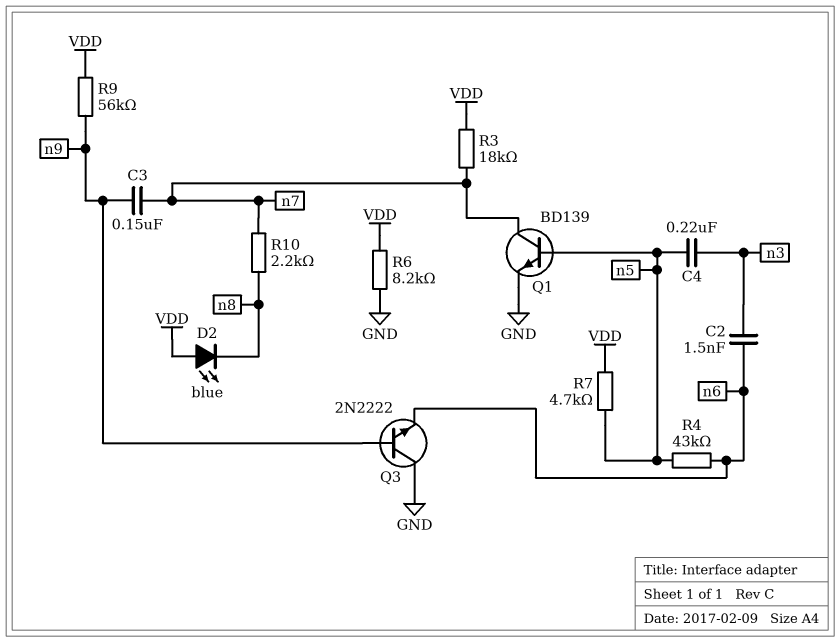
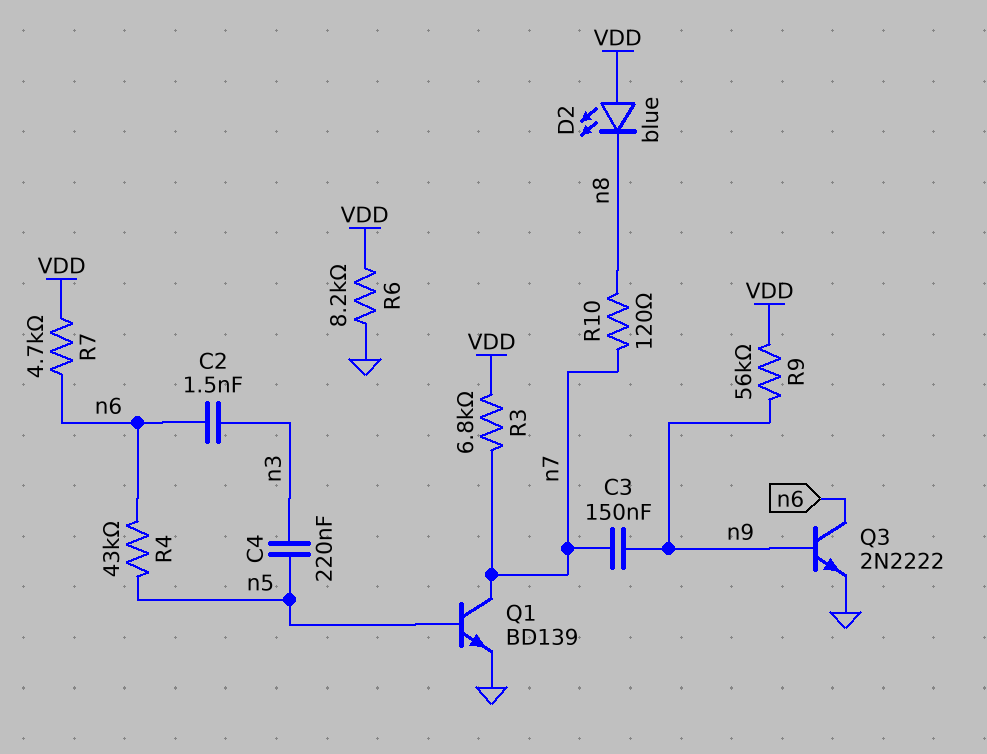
Q3: NPN 2N2222 (B n9, C GND, E n6) -> NPN 2N2222 (B n9, C n6, E GND)
R3: 18k (VDD, n7) -> 6.8k (VDD, n7)
R7: 4.7k (VDD, n5) -> 4.7k (VDD, n6)
R10: 2.2k (n7, n8) -> 120 (n7, n8)

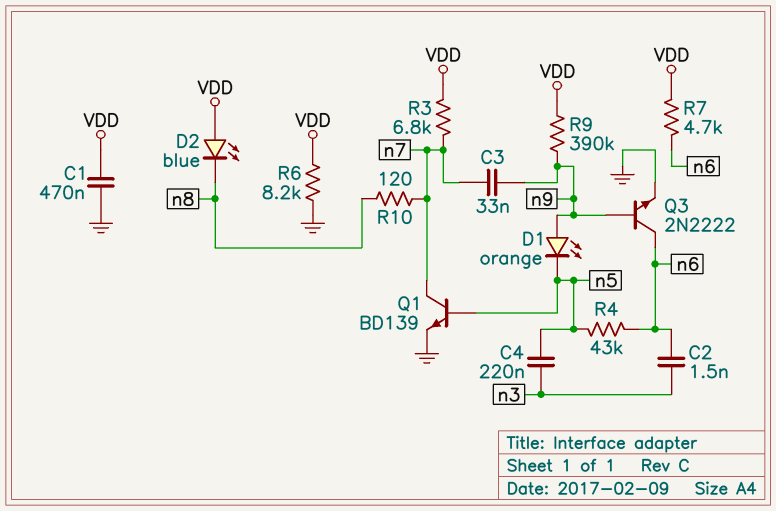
C1: none -> 470nF (GND, VDD)
C3: 150nF (n7, n9) -> 33nF (n7, n9)
D1: none -> LED orange (A n9, K n5)
R9: 56k (VDD, n9) -> 390k (VDD, n9)

